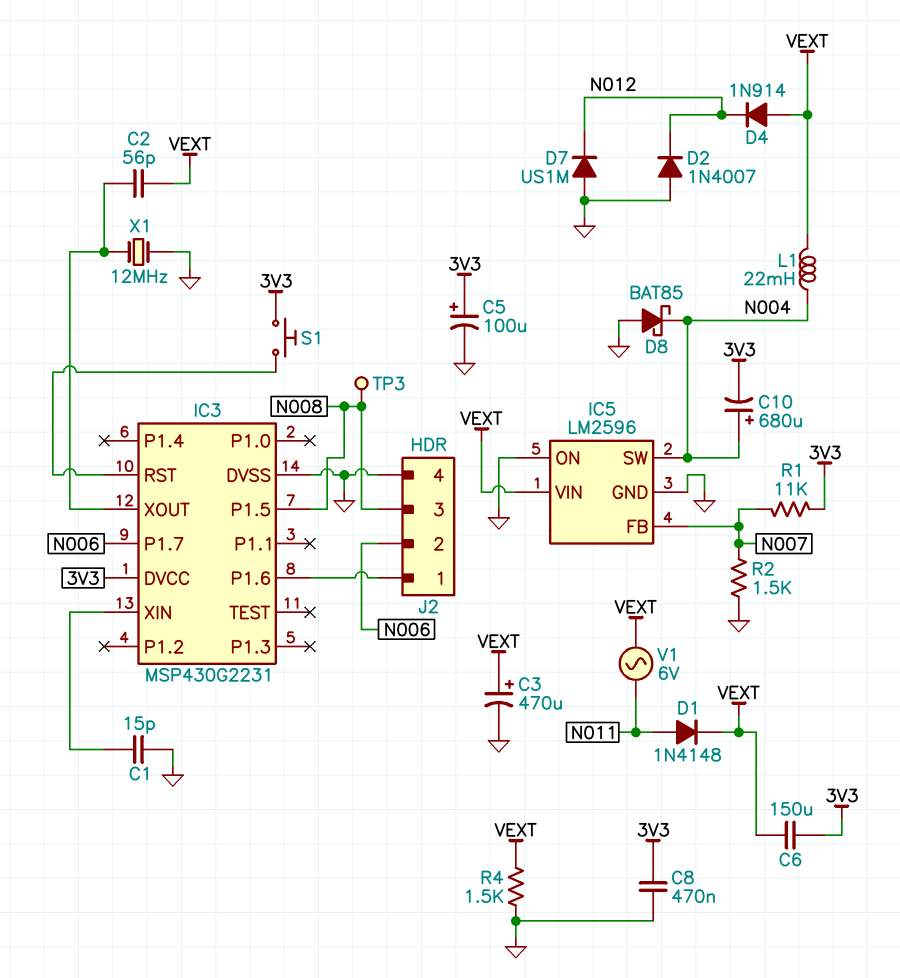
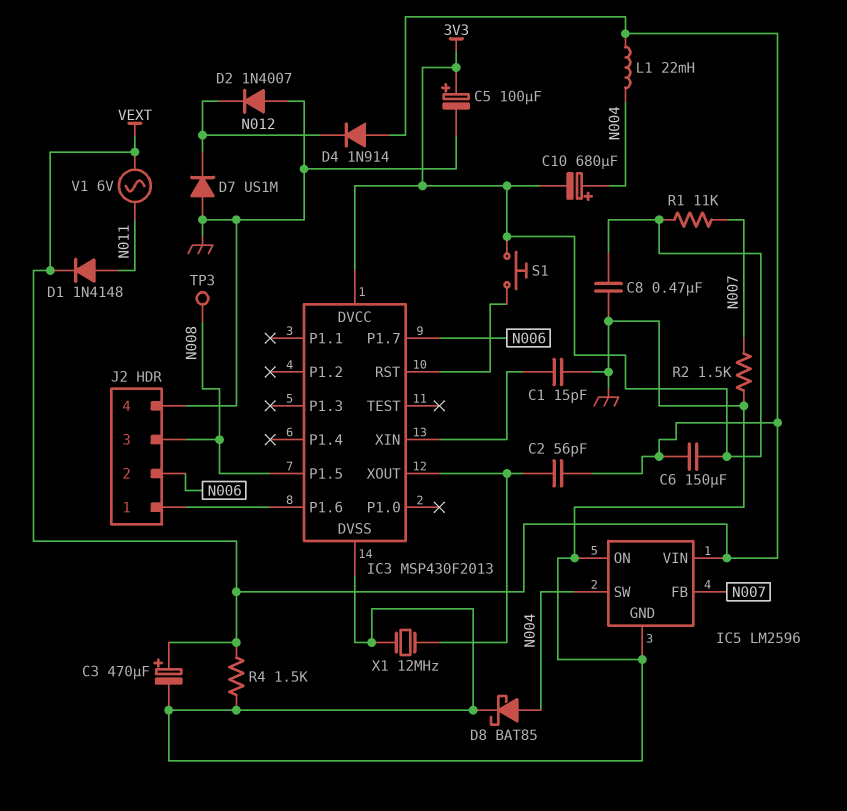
D8: schottky BAT85 (A GND, K N004) -> schottky BAT85 (A N004, K GND)
IC3: MSP430G2231 -> MSP430F2013

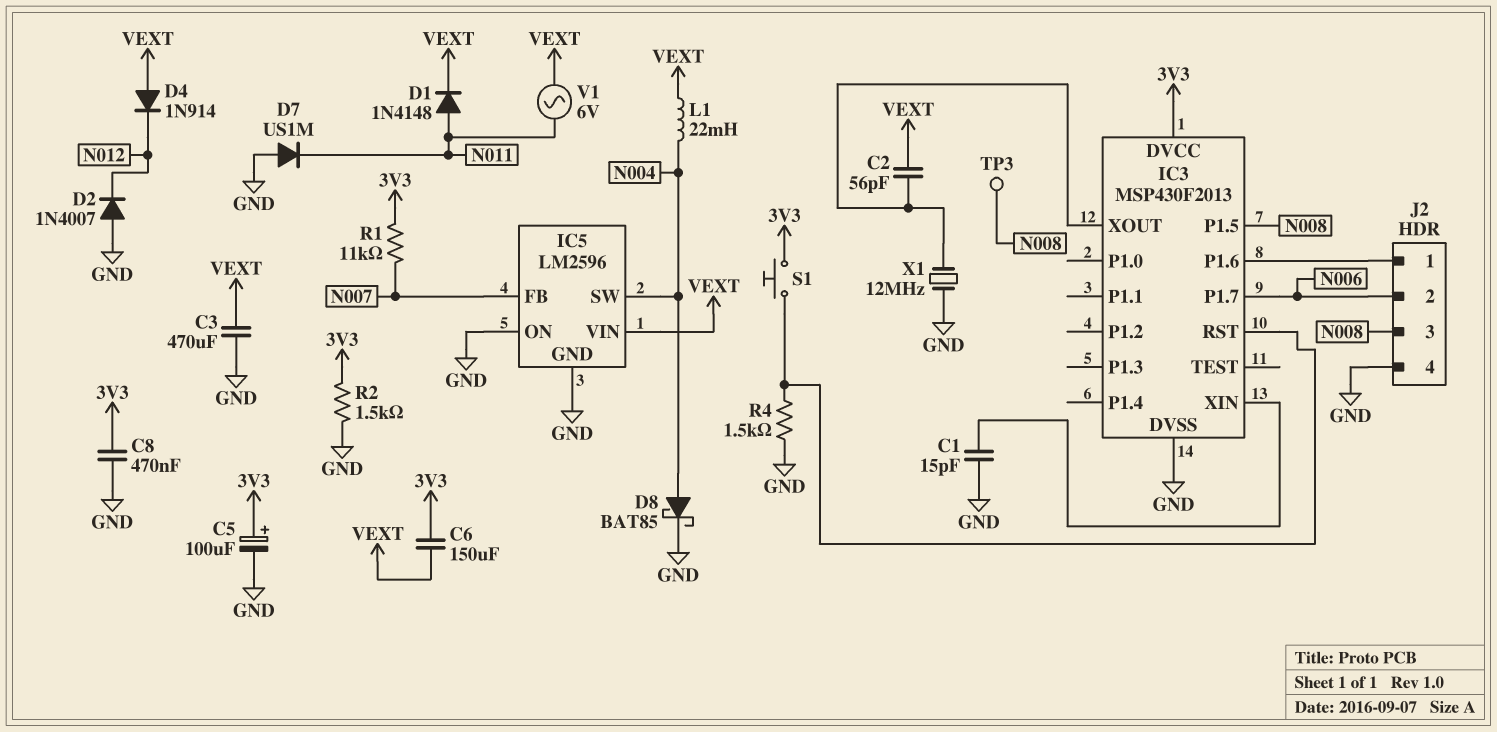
C3: 470uF (plus VEXT, minus GND) -> 470uF (GND, VEXT)
C10: 680uF (plus N004, minus 3V3) -> none
D7: diode US1M (A GND, K N012) -> diode US1M (A GND, K N011)
R2: 1.5k (GND, N007) -> 1.5k (3V3, GND)
R4: 1.5k (GND, VEXT) -> 1.5k (GND, IC3/RST)

